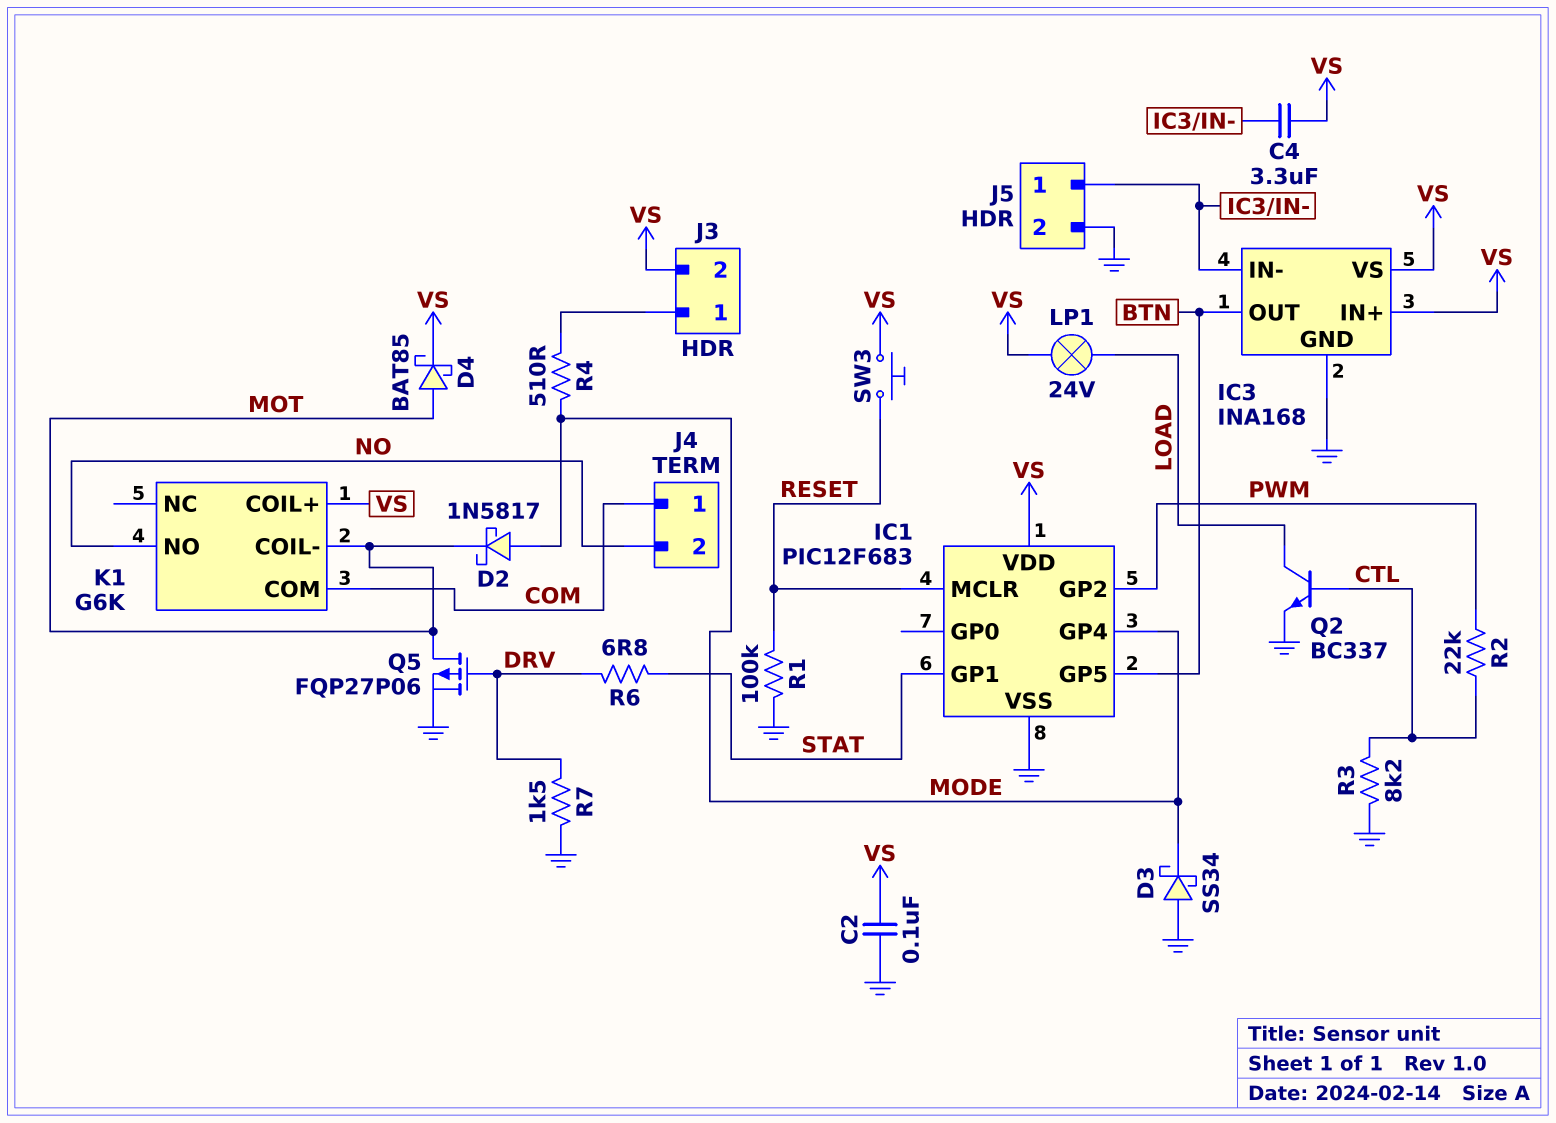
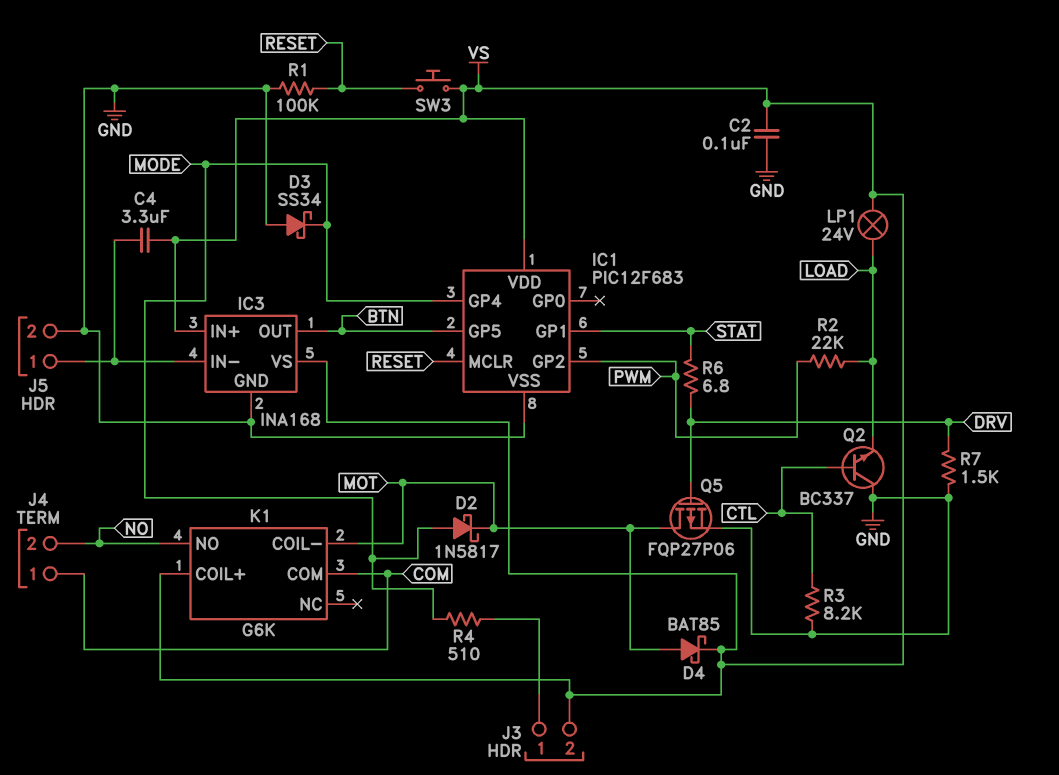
Q2: NPN BC337 (B CTL, C LOAD, E GND) -> NPN BC337 (B CTL, C GND, E LOAD)
R2: 22k (CTL, PWM) -> 22k (LOAD, PWM)

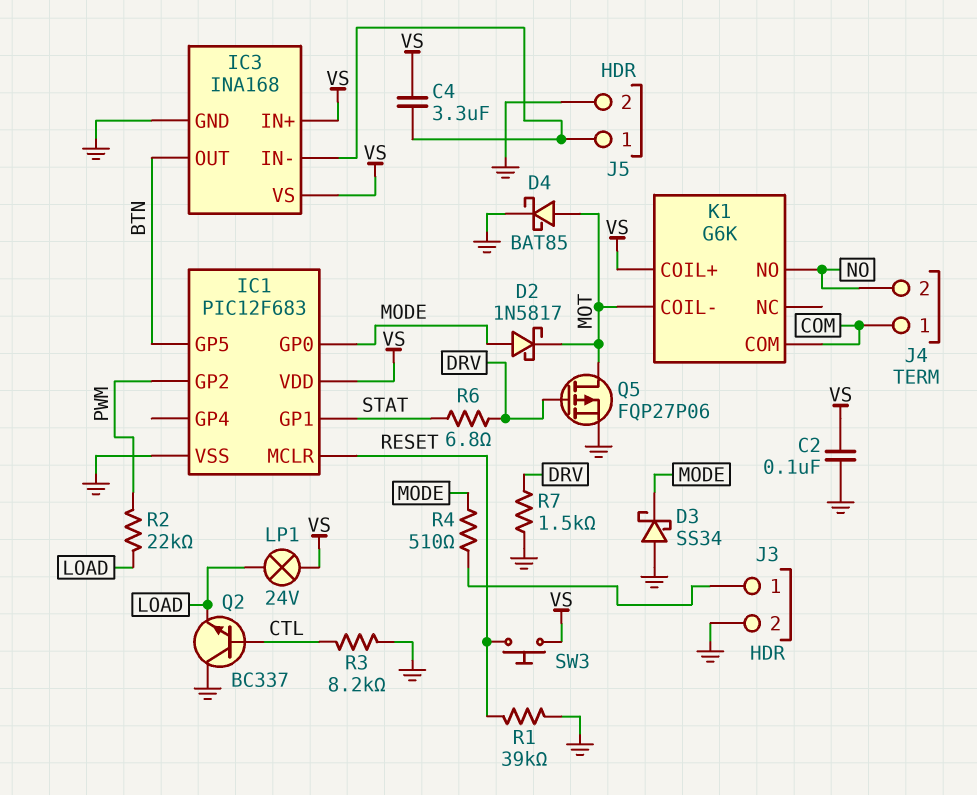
D4: schottky BAT85 (A MOT, K VS) -> schottky BAT85 (A MOT, K GND)
IC1 pin GP0: none -> MODE
IC1 pin GP4: MODE -> none
J3 pin 2: VS -> GND
R1: 100k (GND, RESET) -> 39k (GND, RESET)

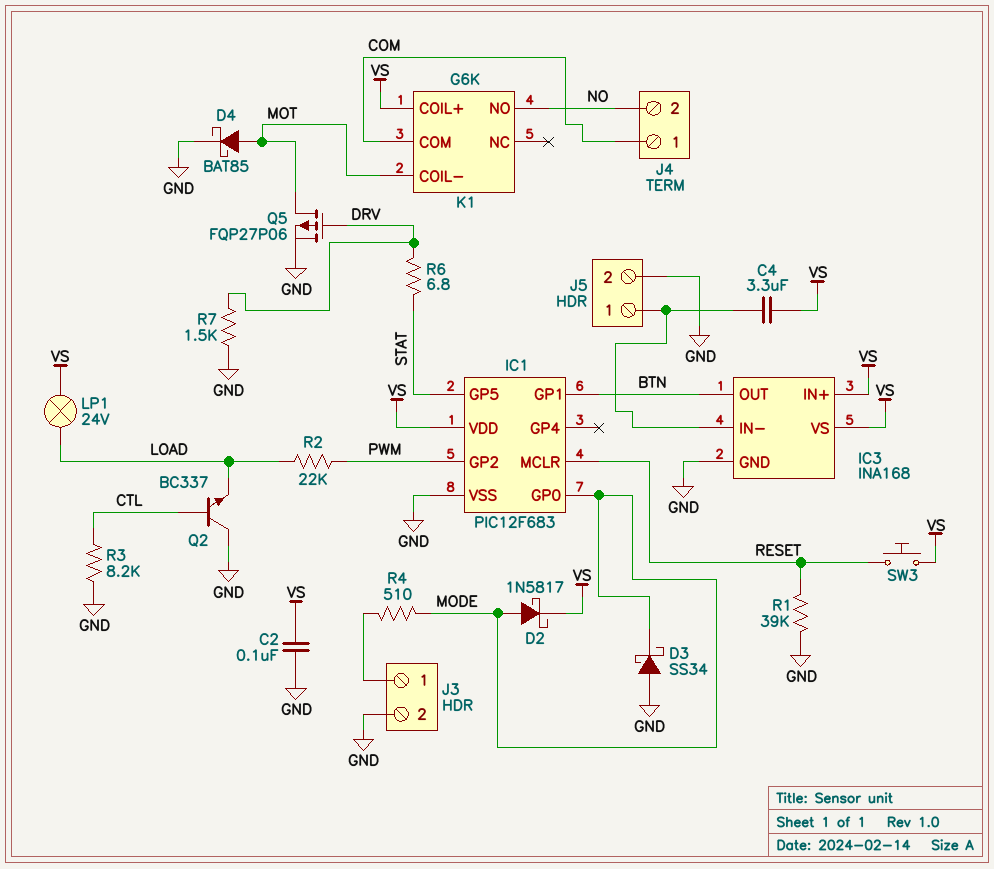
D2: schottky 1N5817 (A MODE, K MOT) -> schottky 1N5817 (A MODE, K VS)
IC1 pin GP1: STAT -> BTN
IC1 pin GP5: BTN -> STAT

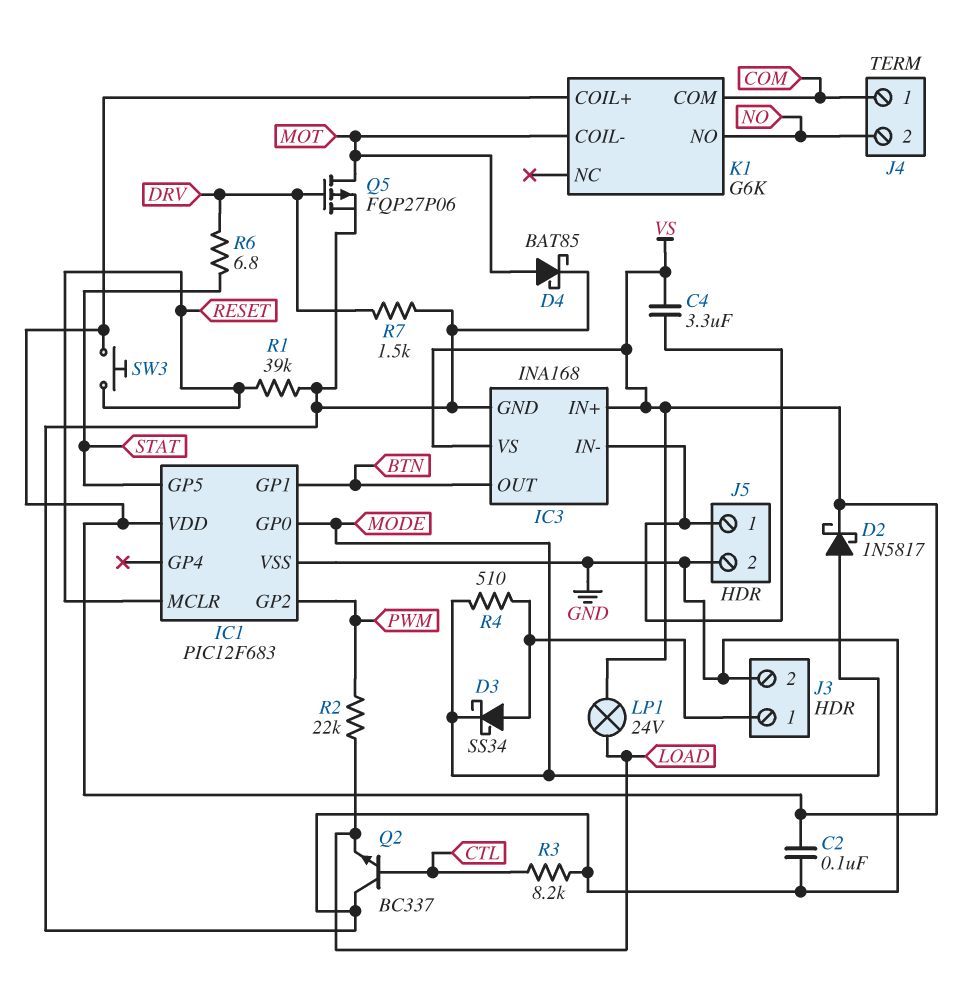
D3: schottky SS34 (A GND, K MODE) -> schottky SS34 (A J3/1, K MODE)

